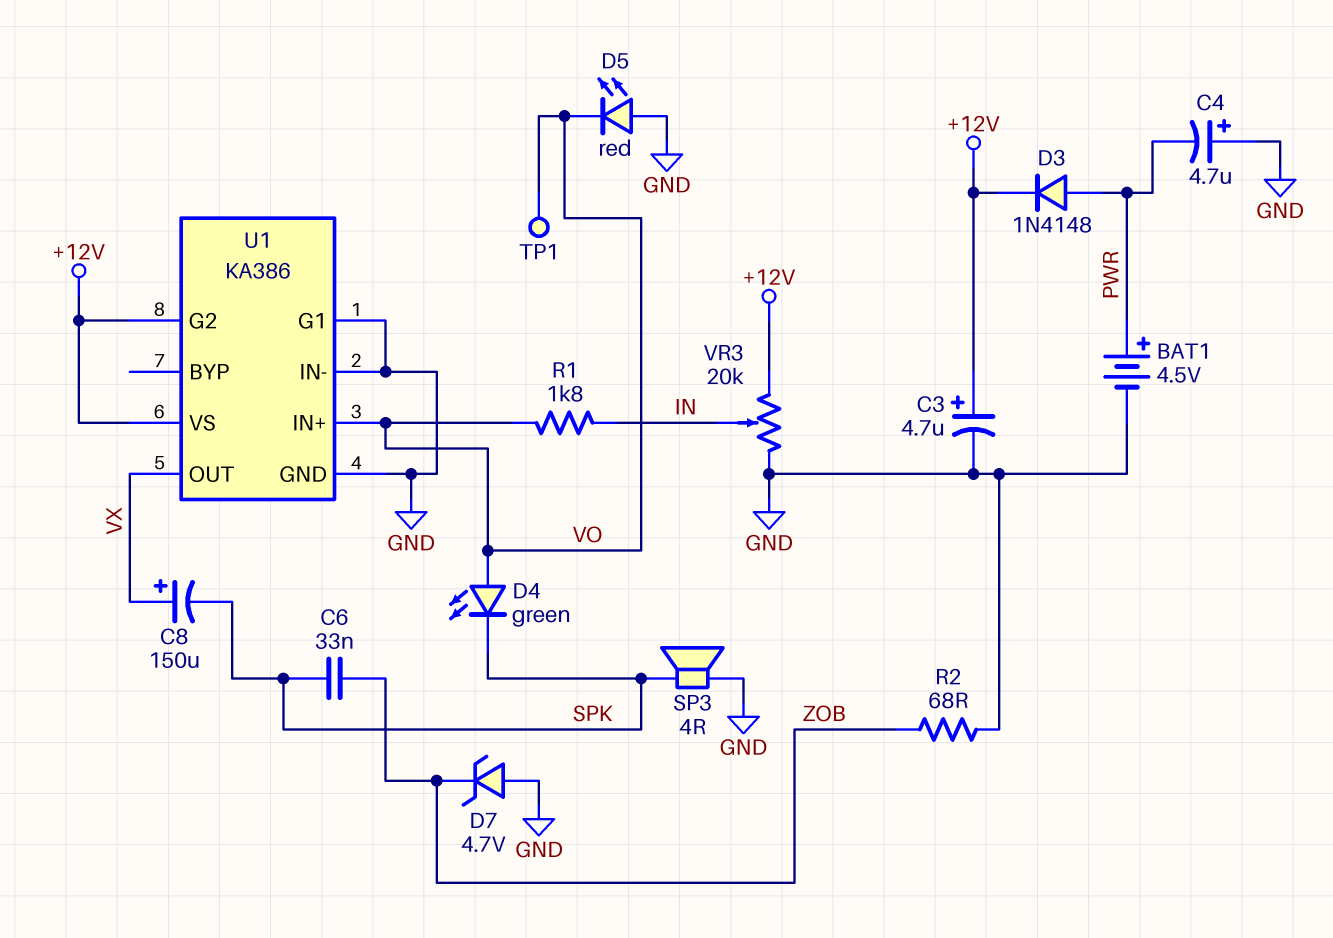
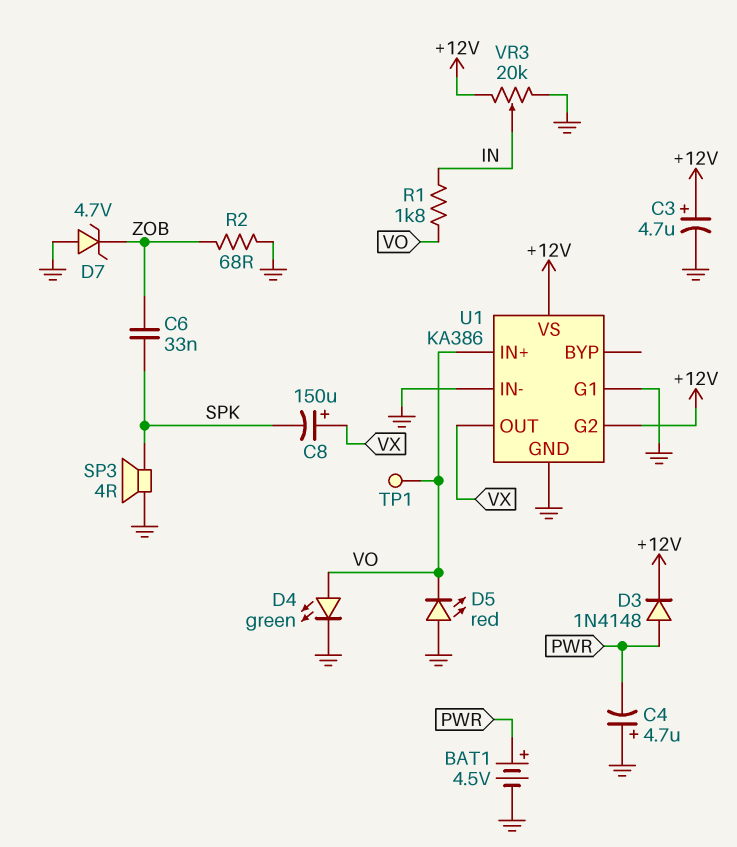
D4: LED green (A VO, K SPK) -> LED green (A VO, K GND)

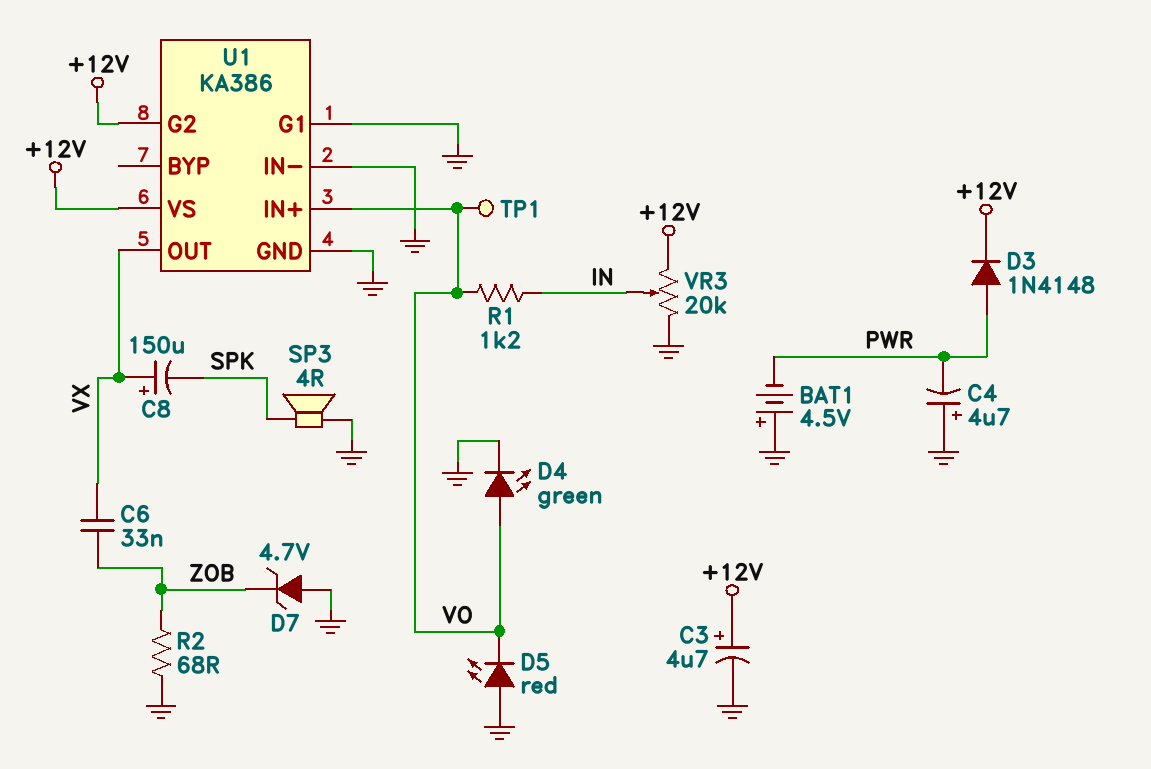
BAT1: 4.5V (plus PWR, minus GND) -> 4.5V (plus GND, minus PWR)
C6: 33nF (SPK, ZOB) -> 33nF (VX, ZOB)
R1: 1.8k (IN, VO) -> 1.2k (IN, VO)

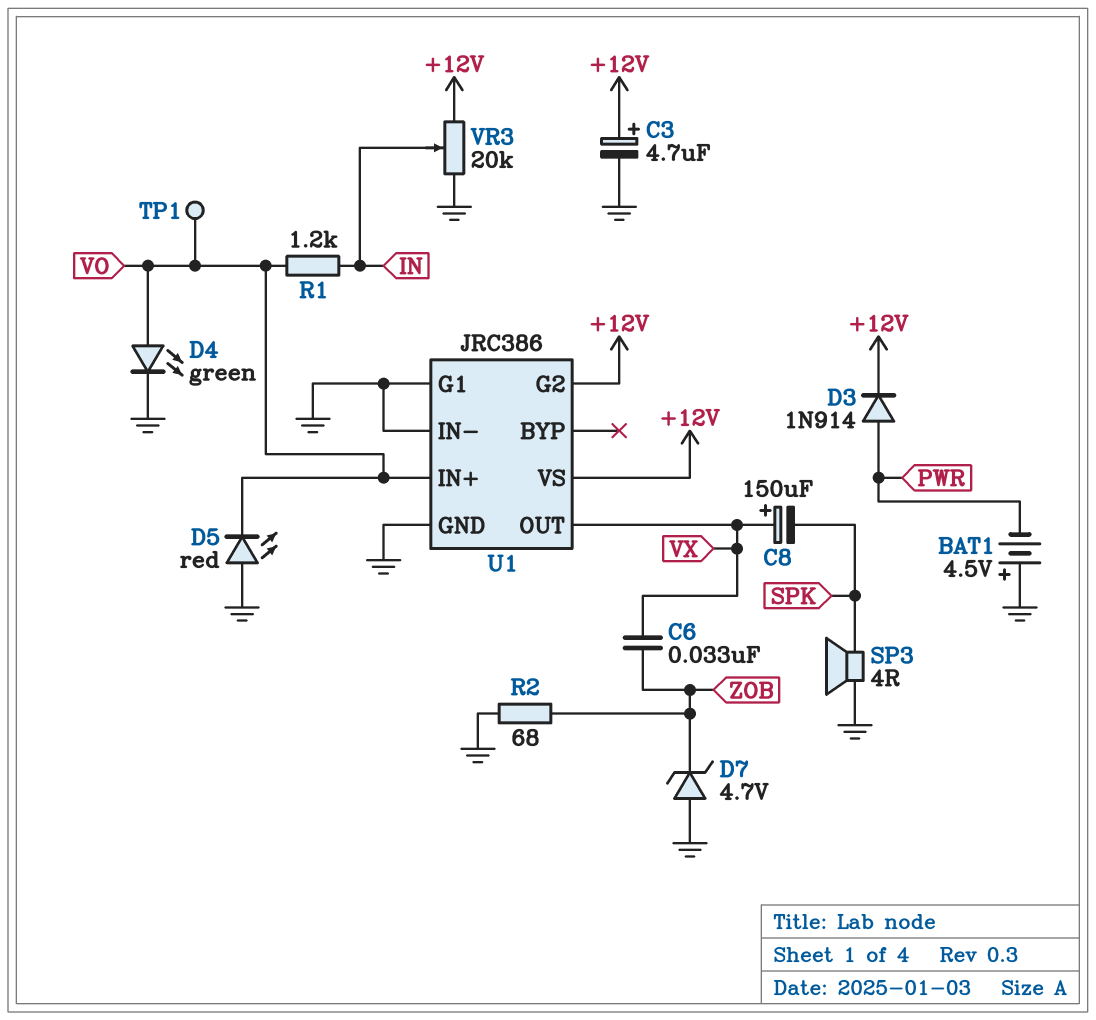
C4: 4.7uF (plus GND, minus PWR) -> none
D3: diode 1N4148 (A PWR, K +12V) -> diode 1N914 (A PWR, K +12V)
U1: KA386 -> JRC386

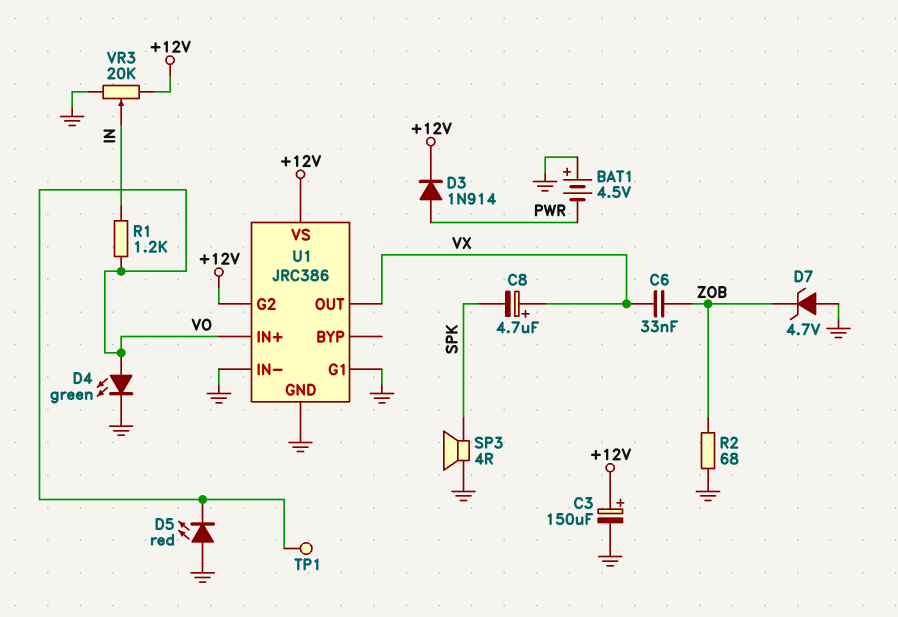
C3: 4.7uF (plus +12V, minus GND) -> 150uF (plus +12V, minus GND)
C8: 150uF (plus VX, minus SPK) -> 4.7uF (plus VX, minus SPK)

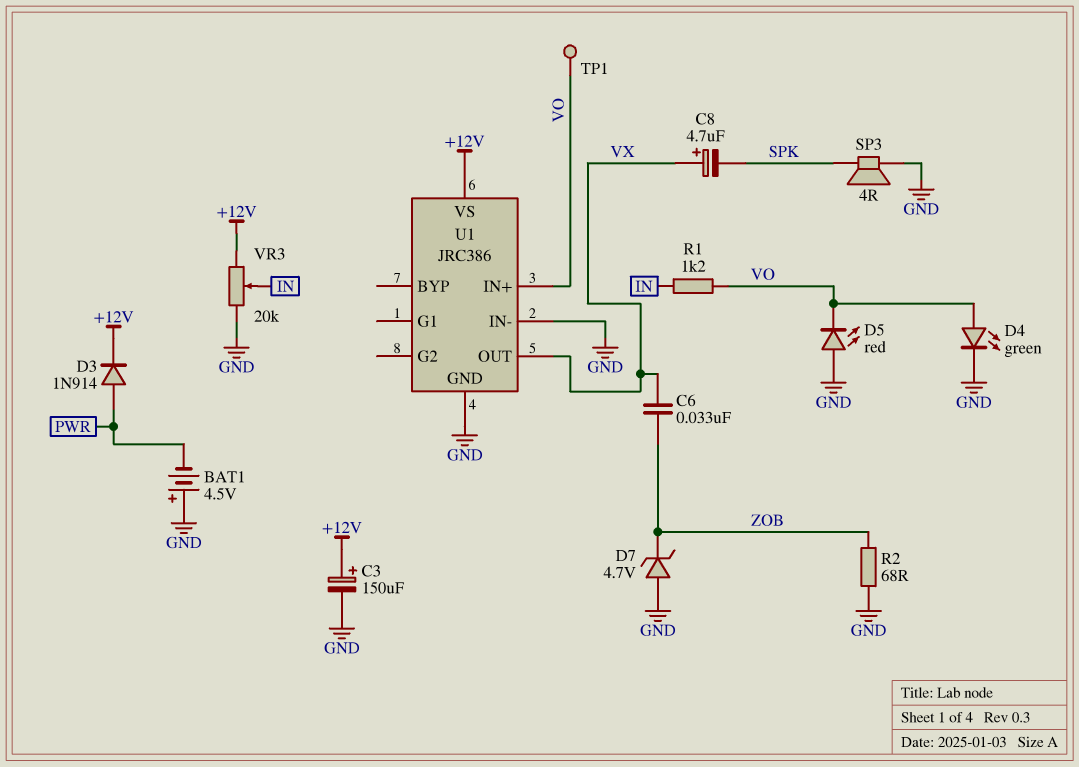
U1 pin G1: GND -> none
U1 pin G2: +12V -> none

